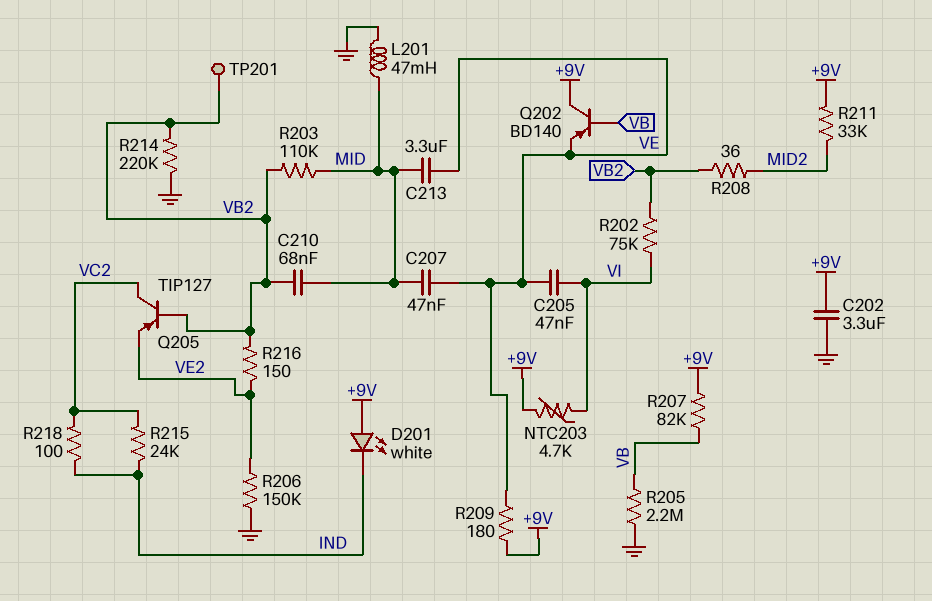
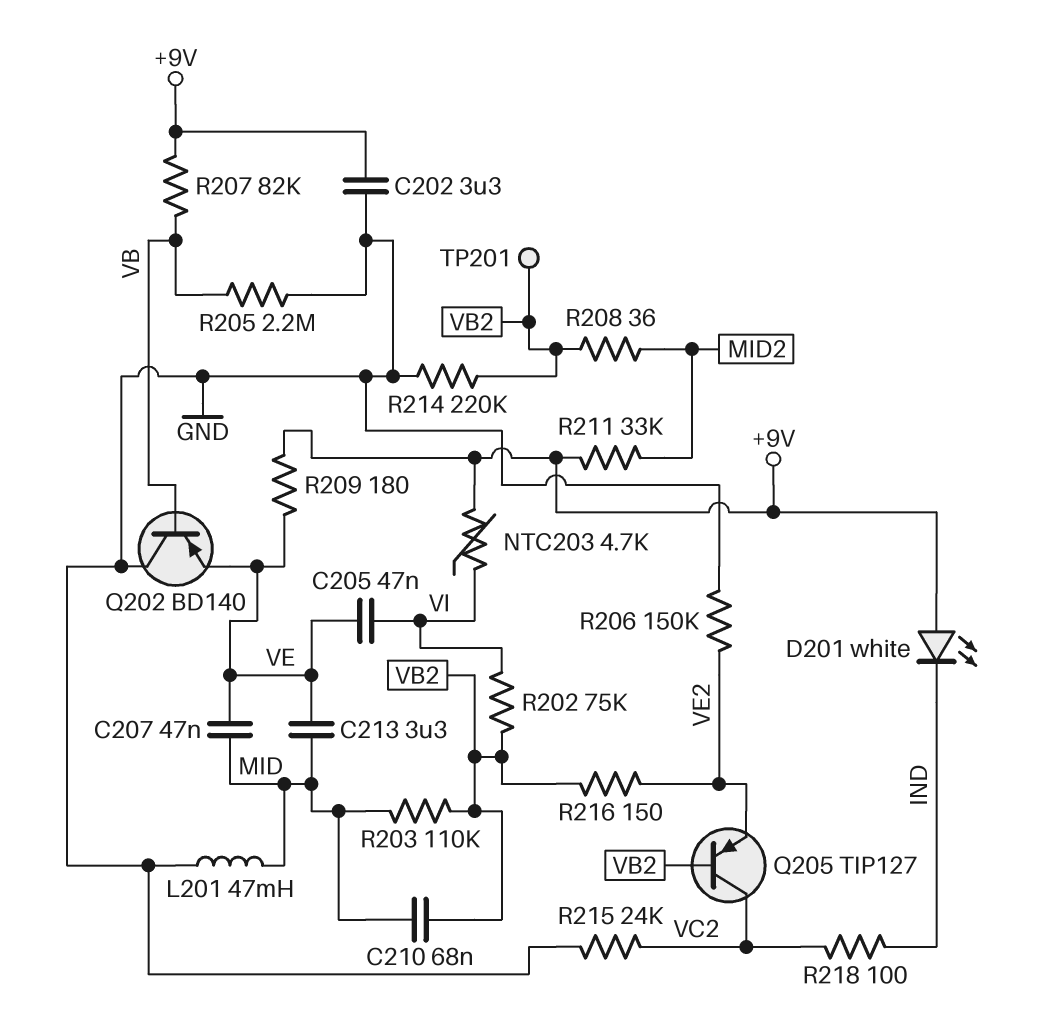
Q202: PNP BD140 (B VB, C +9V, E VE) -> PNP BD140 (B VB, C GND, E VE)
R215: 24k (IND, VC2) -> 24k (GND, VC2)

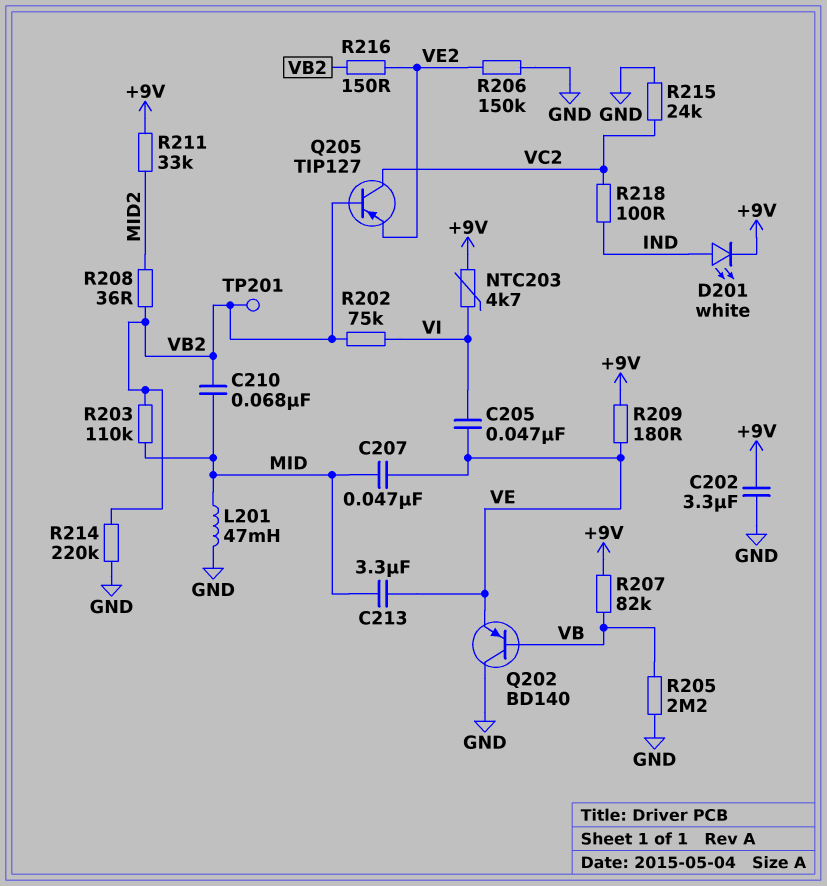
D201: LED white (A +9V, K IND) -> LED white (A IND, K +9V)

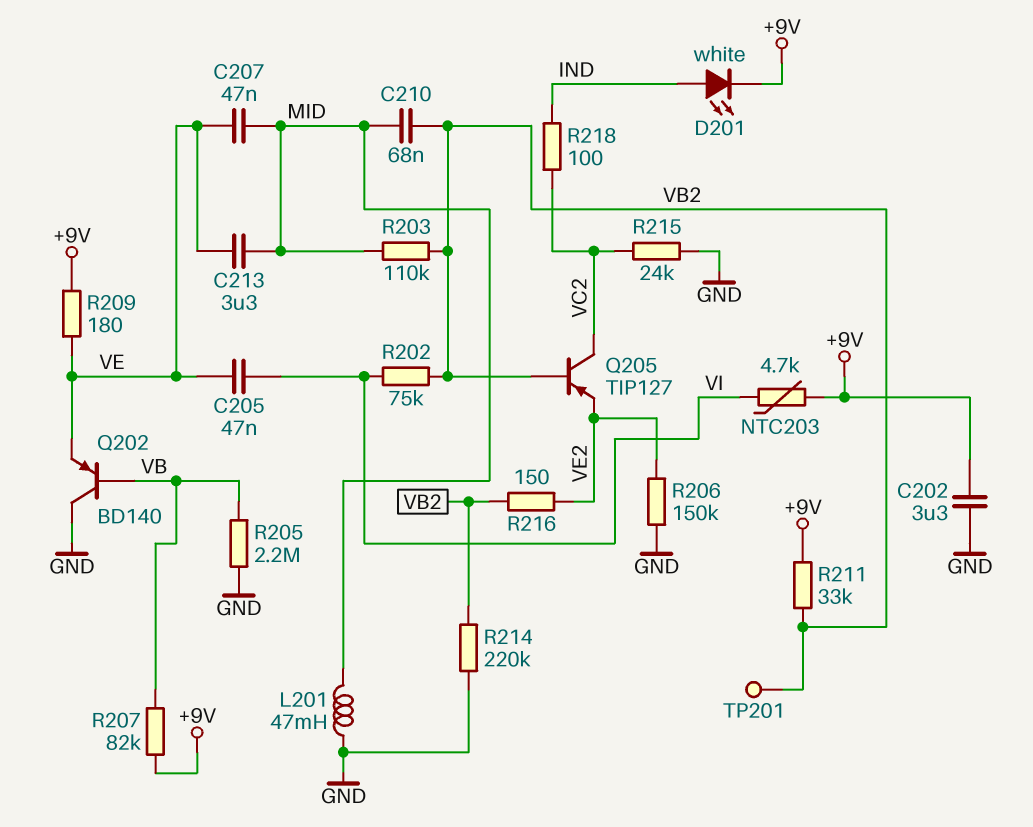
R208: 36 (MID2, VB2) -> none
R211: 33k (+9V, MID2) -> 33k (+9V, VB2)

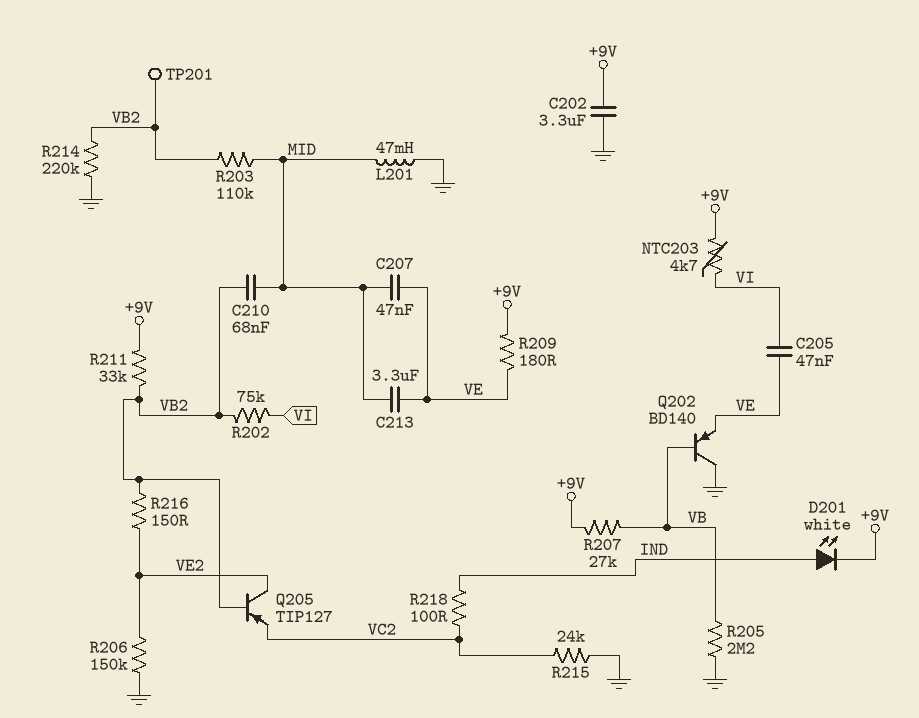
Q205: PNP TIP127 (B VB2, C VC2, E VE2) -> PNP TIP127 (B VB2, C VE2, E VC2)
R207: 82k (+9V, VB) -> 27k (+9V, VB)

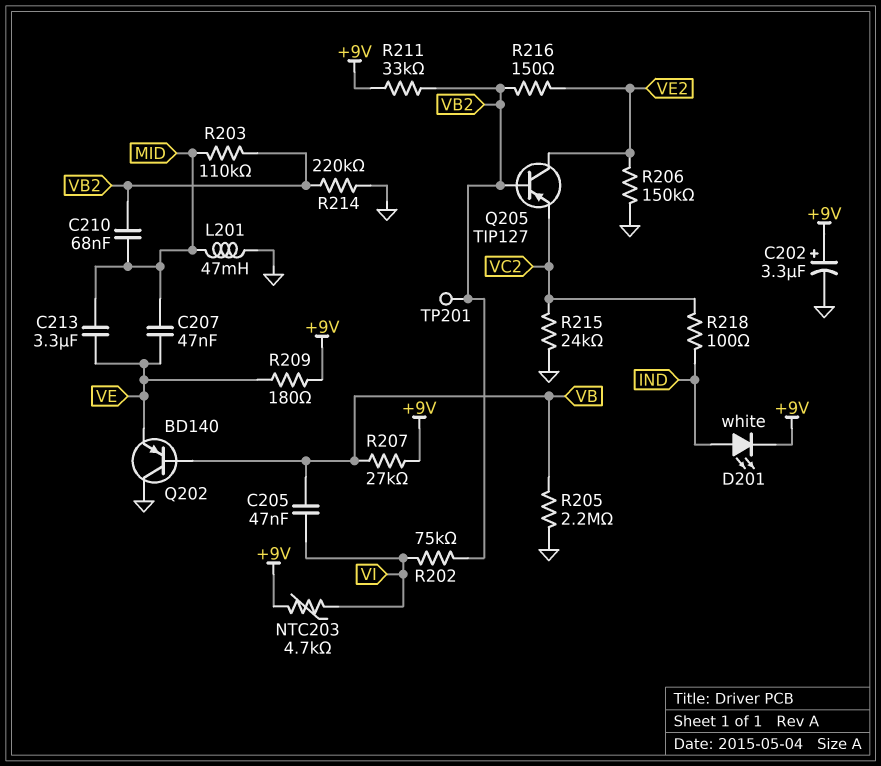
C202: 3.3uF (+9V, GND) -> 3.3uF (plus +9V, minus GND)
C205: 47nF (VE, VI) -> 47nF (VB, VI)

